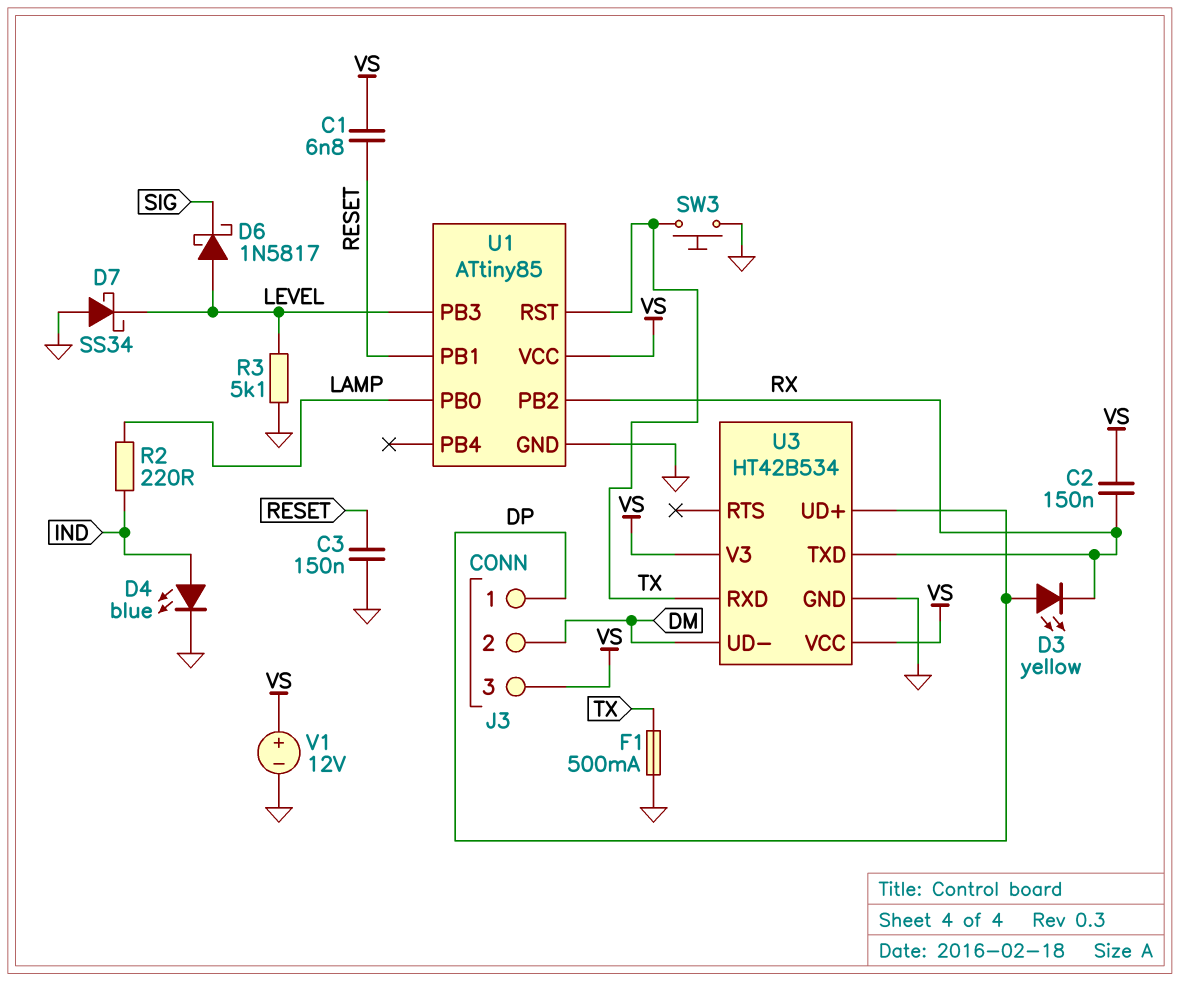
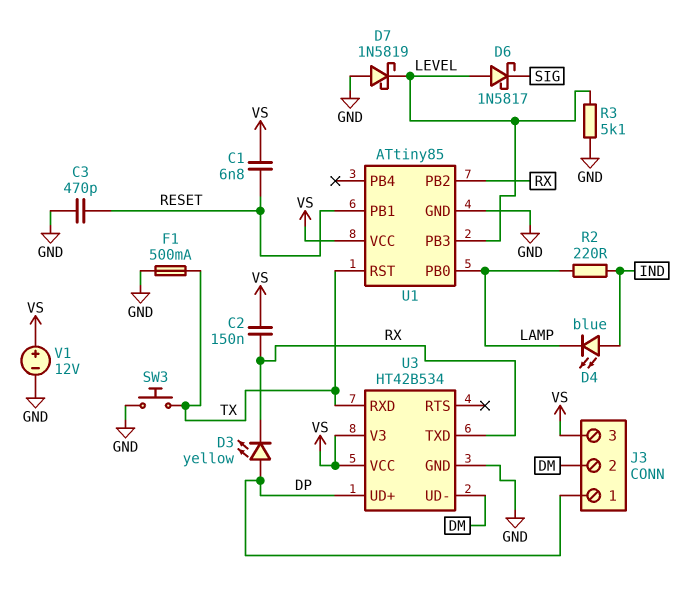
C3: 150nF (GND, RESET) -> 470pF (GND, RESET)
D4: LED blue (A IND, K GND) -> LED blue (A IND, K LAMP)
D7: schottky SS34 (A GND, K LEVEL) -> schottky 1N5819 (A GND, K LEVEL)

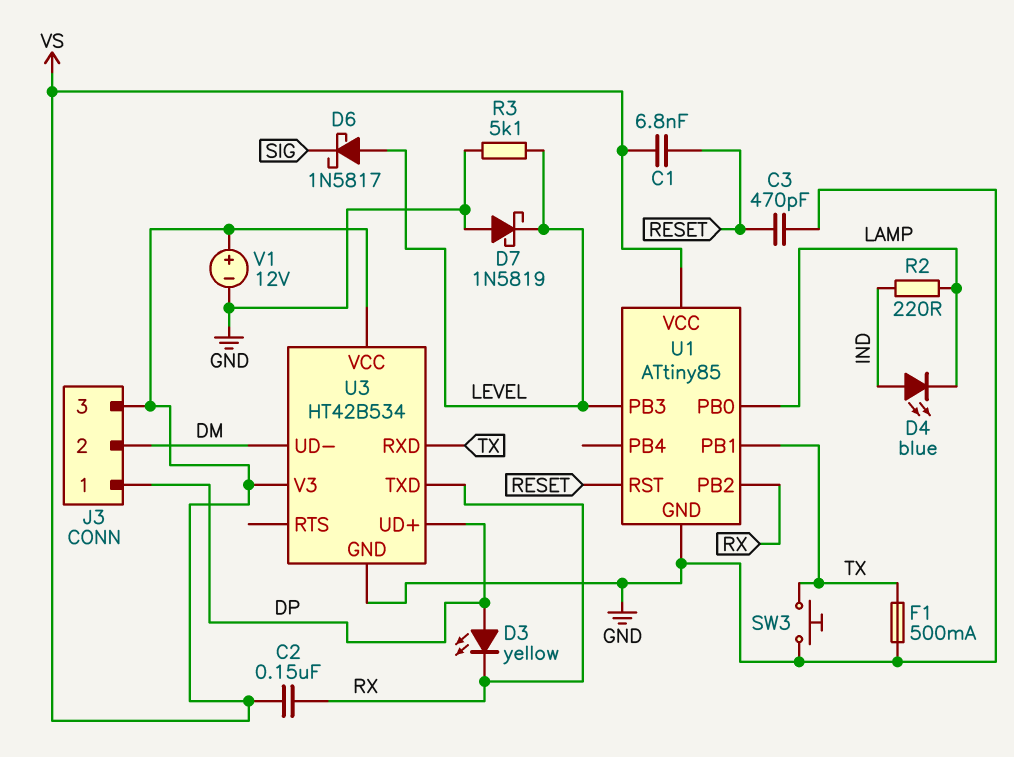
U1 pin PB1: RESET -> TX
U1 pin RST: TX -> RESET

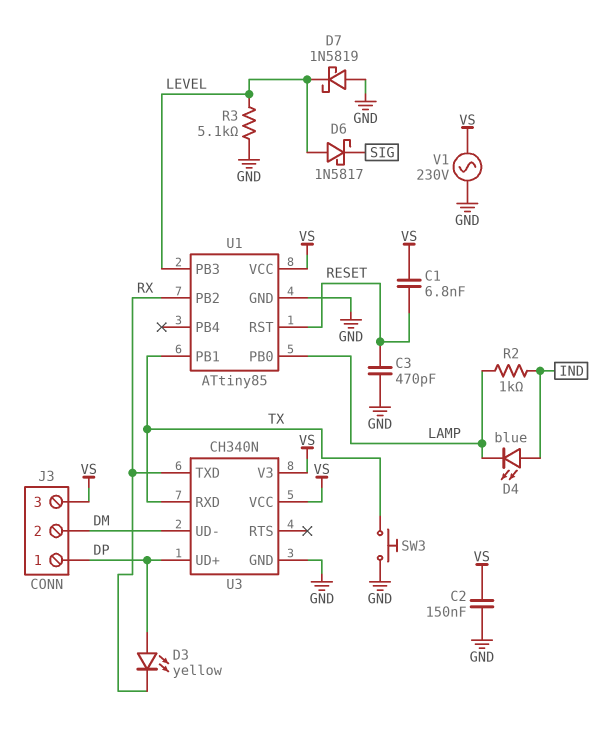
C2: 150nF (RX, VS) -> 150nF (GND, VS)
F1: 500mA (GND, TX) -> none
R2: 220 (IND, LAMP) -> 1k (IND, LAMP)
U3: HT42B534 -> CH340N
V1: 12V (plus VS, minus GND) -> AC 230V (GND, VS)

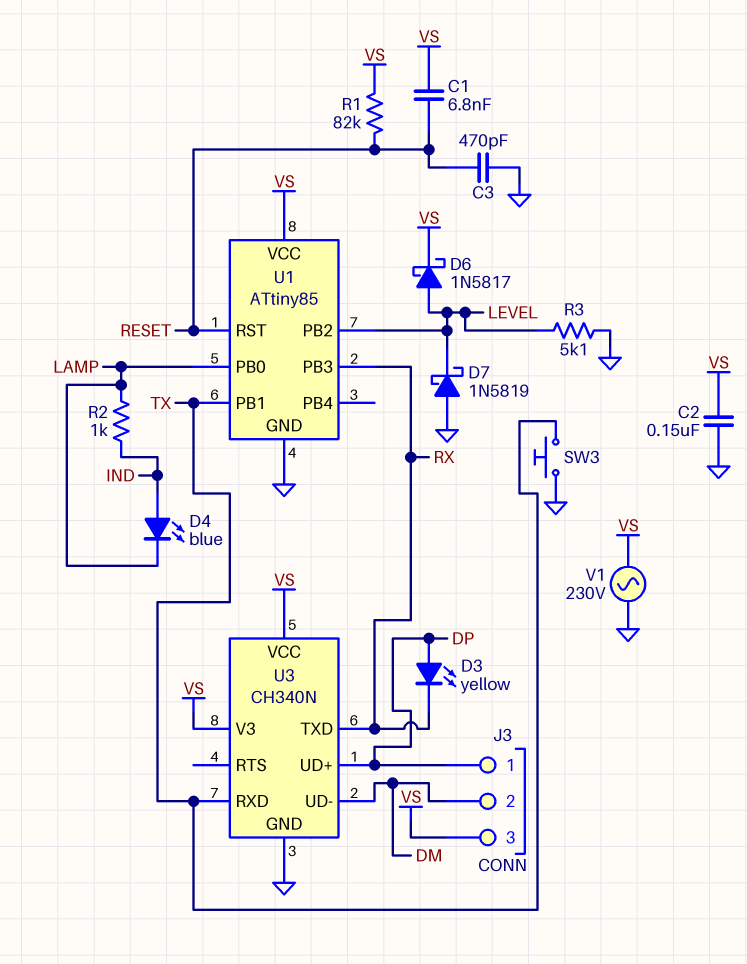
D6: schottky 1N5817 (A LEVEL, K SIG) -> schottky 1N5817 (A LEVEL, K VS)
R1: none -> 82k (RESET, VS)
U1 pin PB2: RX -> LEVEL
U1 pin PB3: LEVEL -> RX

